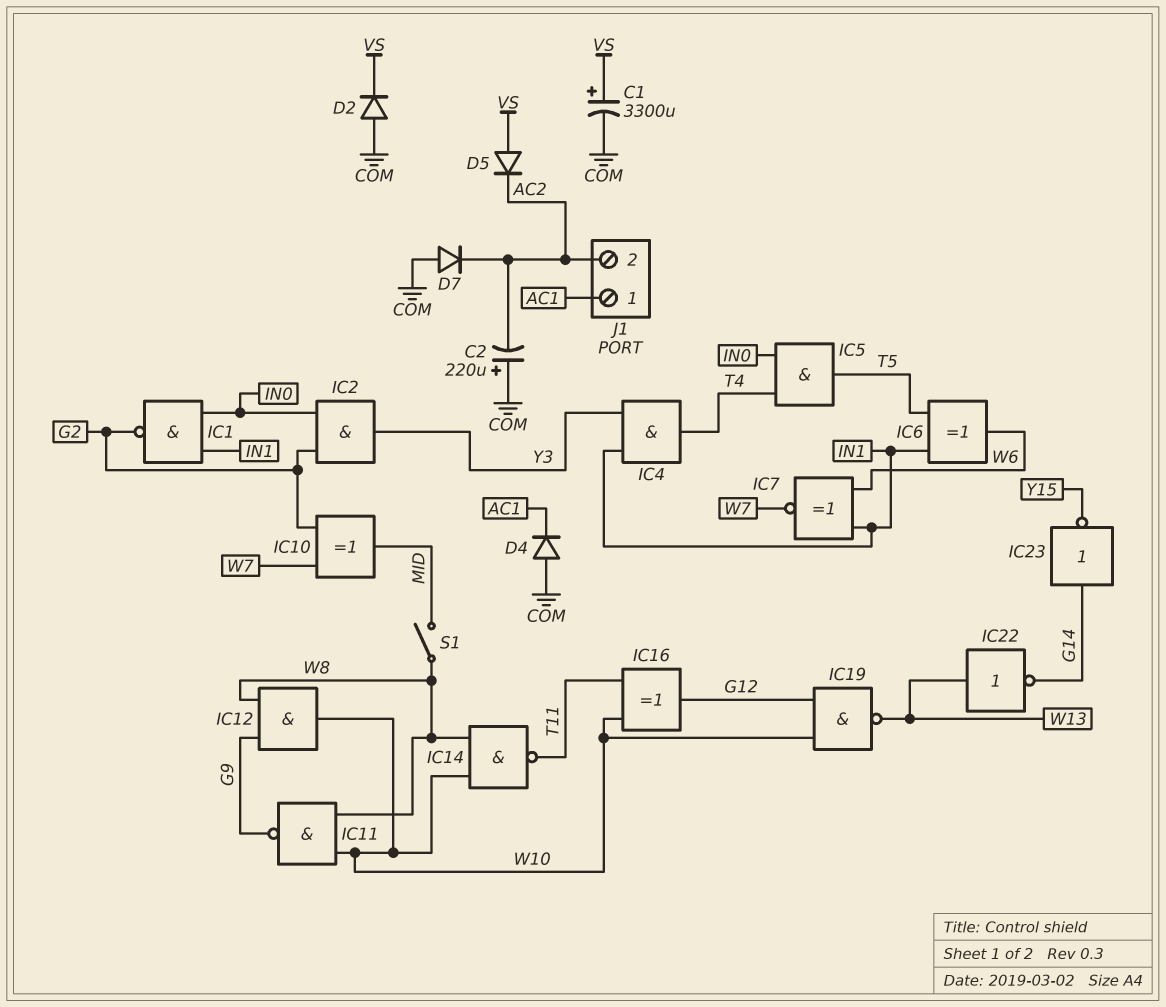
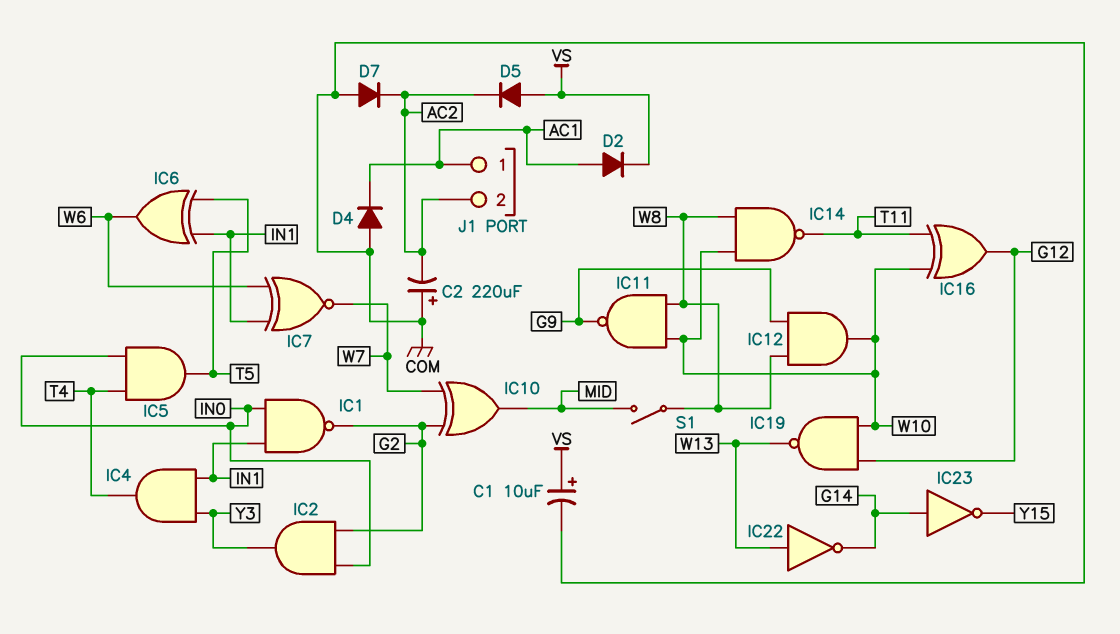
C1: 3300uF (plus VS, minus COM) -> 10uF (plus VS, minus COM)
D2: diode (A COM, K VS) -> diode (A AC1, K VS)

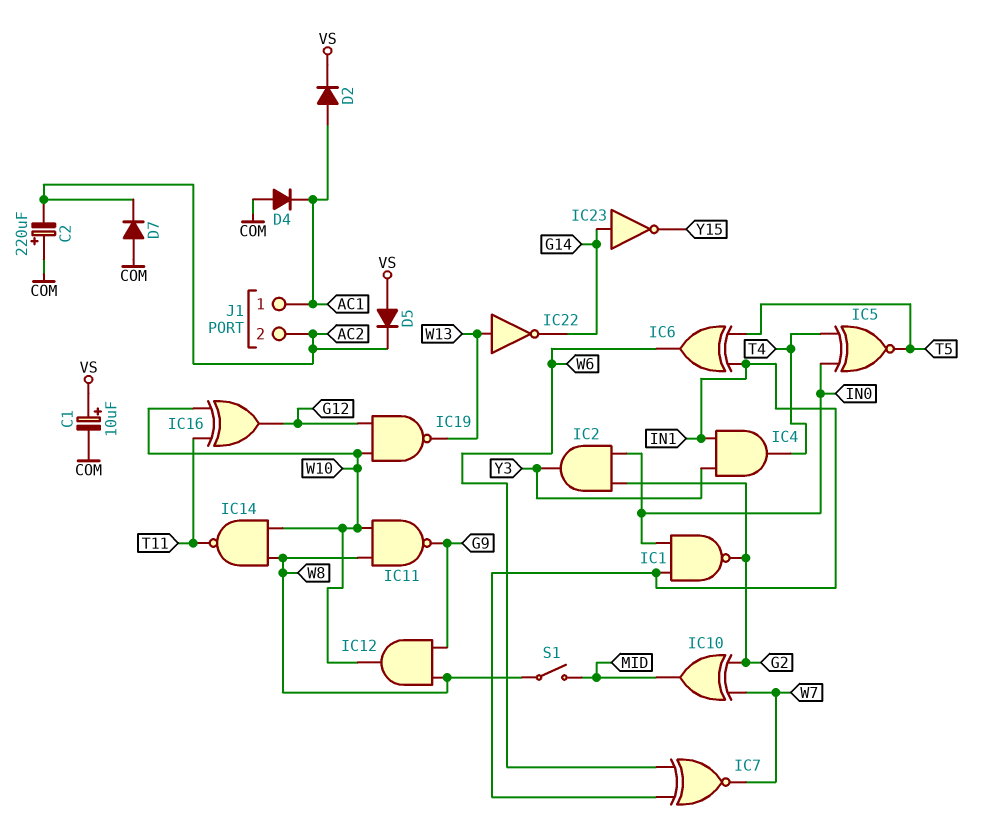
IC5: AND (in IN0, in T4, out T5) -> XNOR (in IN0, in T4, out T5)

